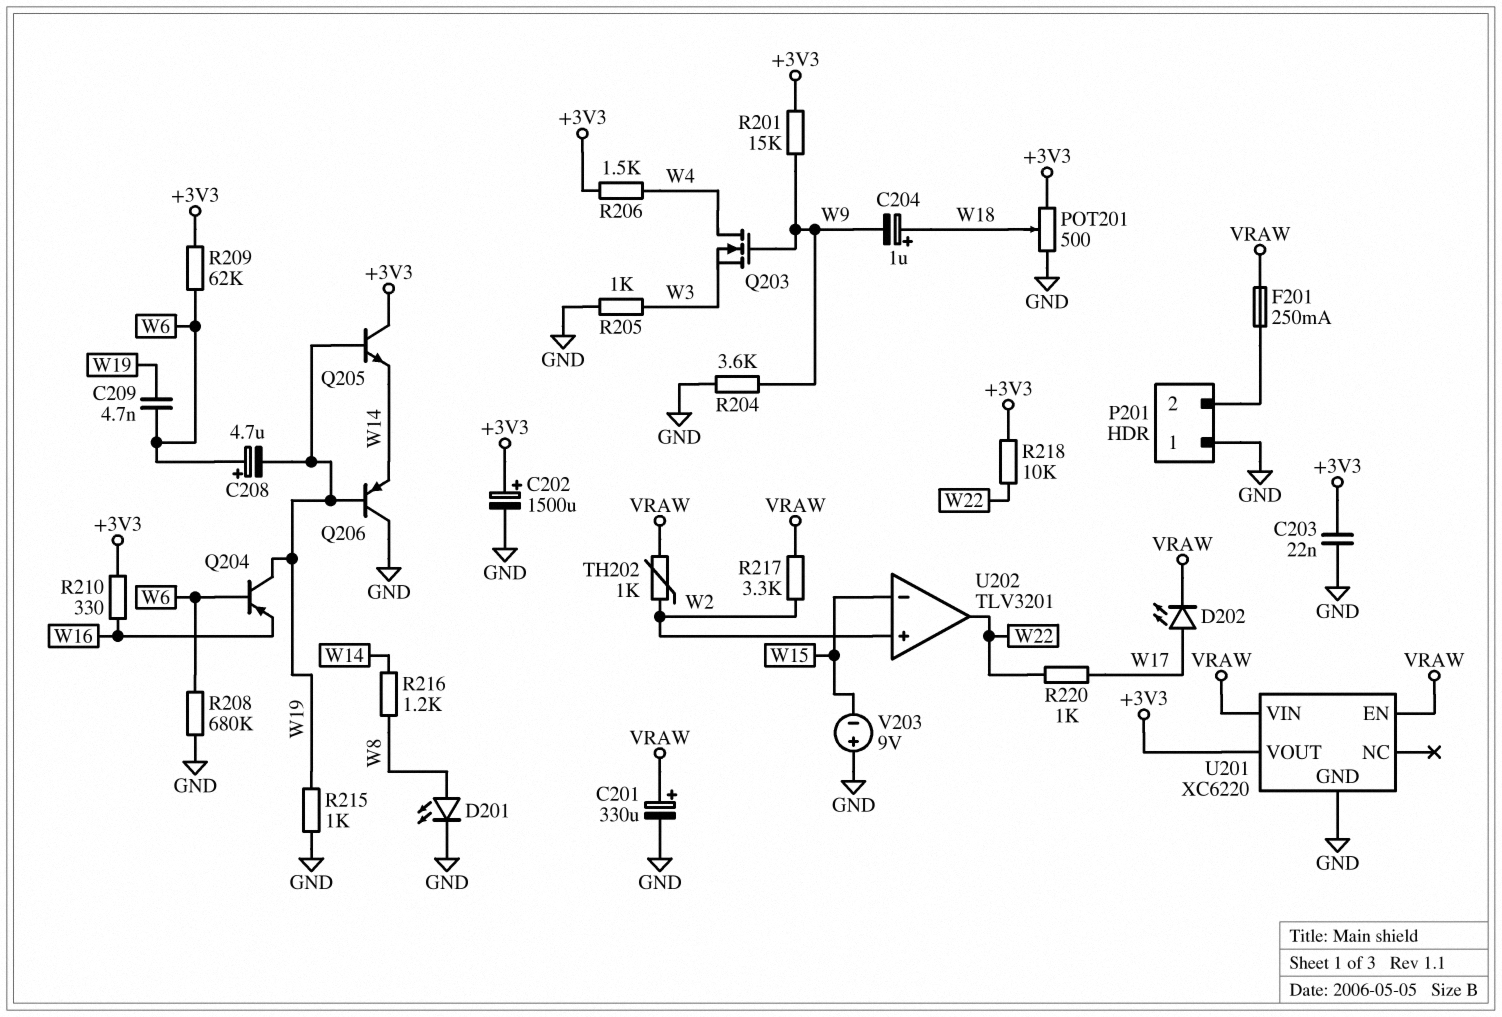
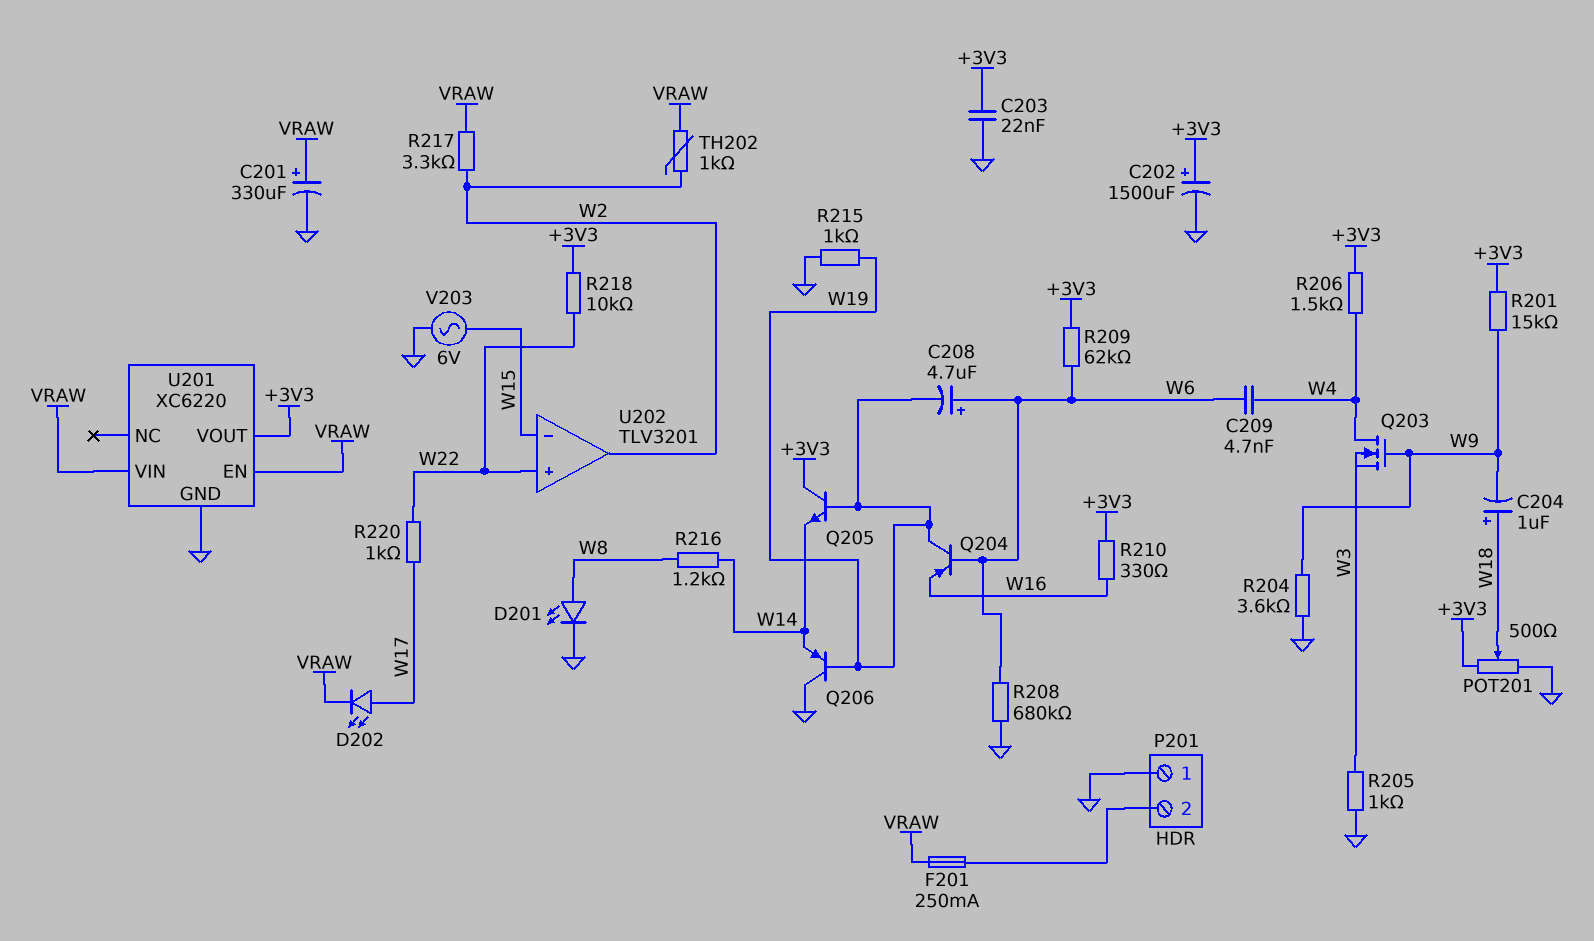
C209: 4.7nF (W6, W19) -> 4.7nF (W4, W6)
U202 pin in+: W2 -> W22
U202 pin out: W22 -> W2
V203: 9V (plus GND, minus W15) -> AC 6V (GND, W15)

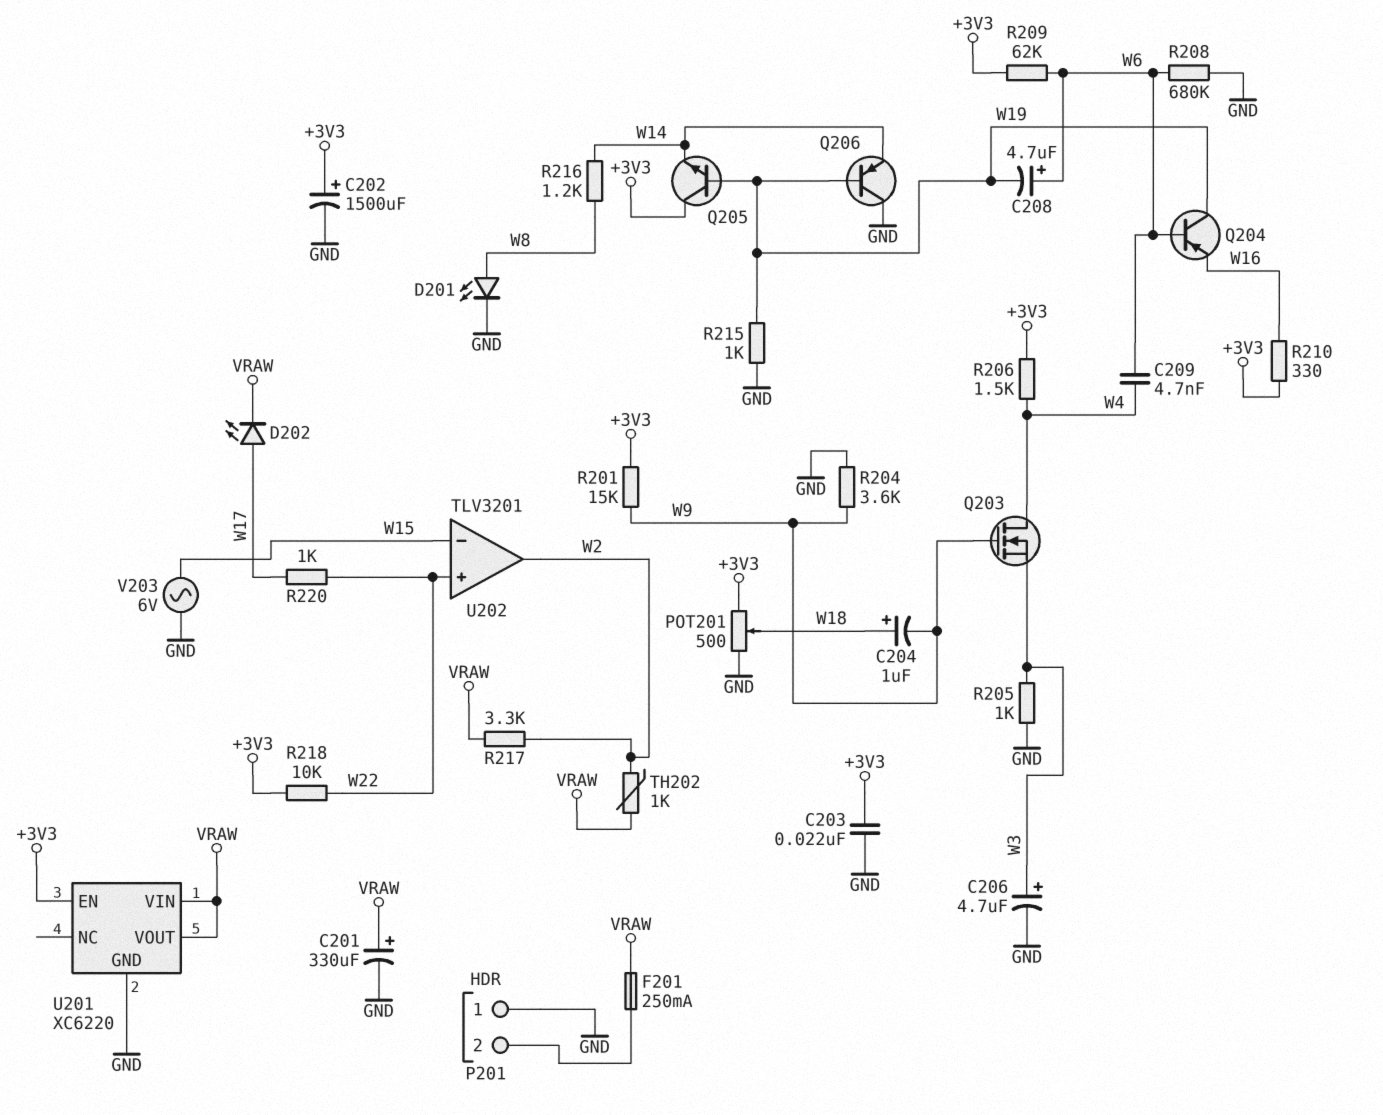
C206: none -> 4.7uF (plus W3, minus GND)
U201 pin EN: VRAW -> +3V3
U201 pin VOUT: +3V3 -> VRAW

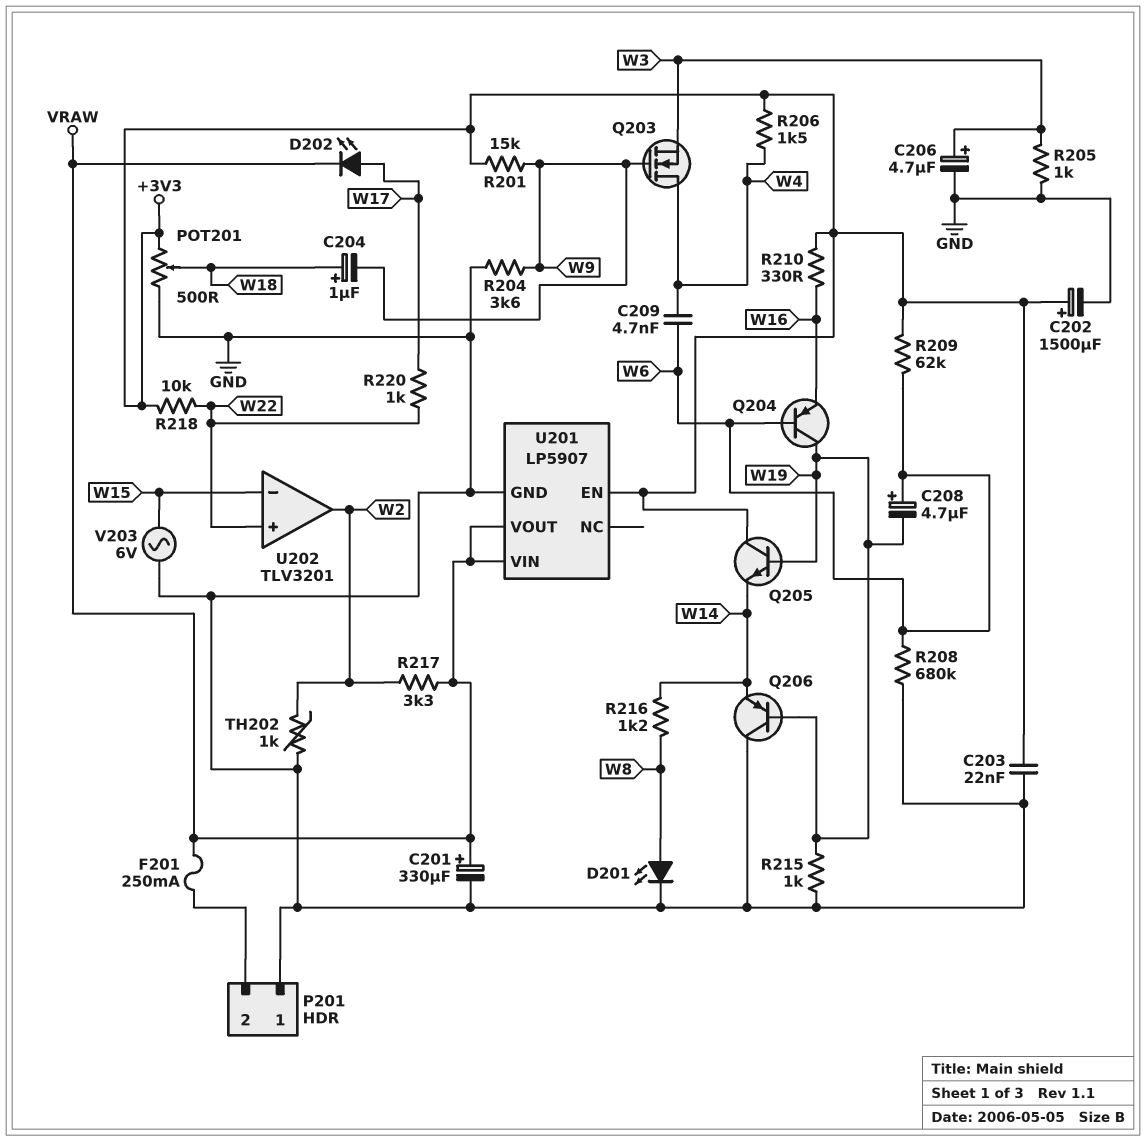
TH202: 1k (VRAW, W2) -> 1k (GND, W2)
U201: XC6220 -> LP5907

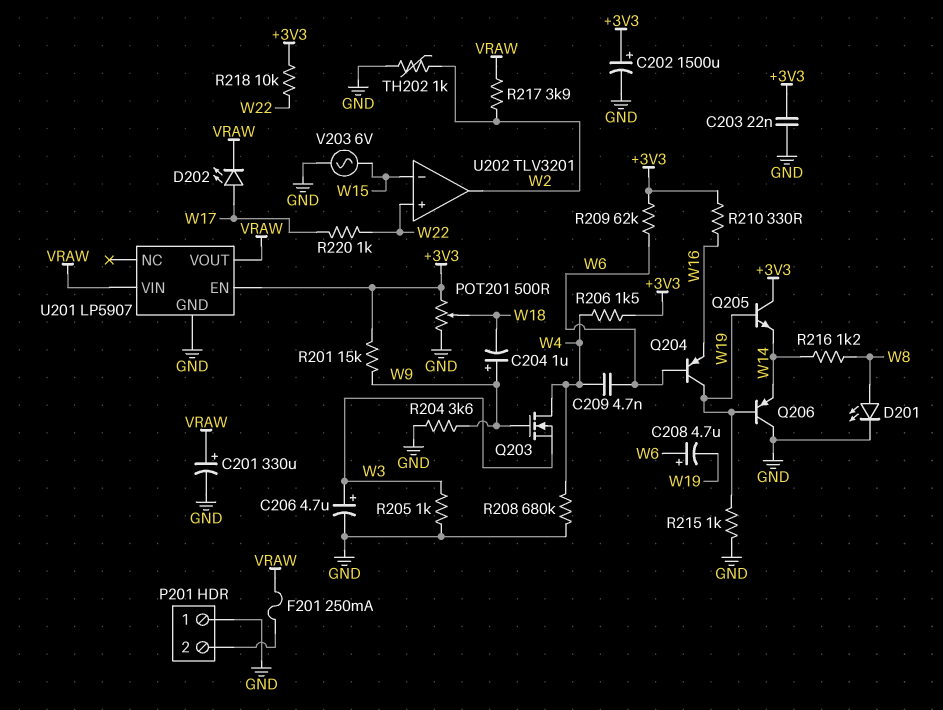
C204: 1uF (plus W18, minus W9) -> 1uF (plus W9, minus W18)
R208: 680k (GND, W6) -> 680k (GND, W4)
R217: 3.3k (VRAW, W2) -> 3.9k (VRAW, W2)

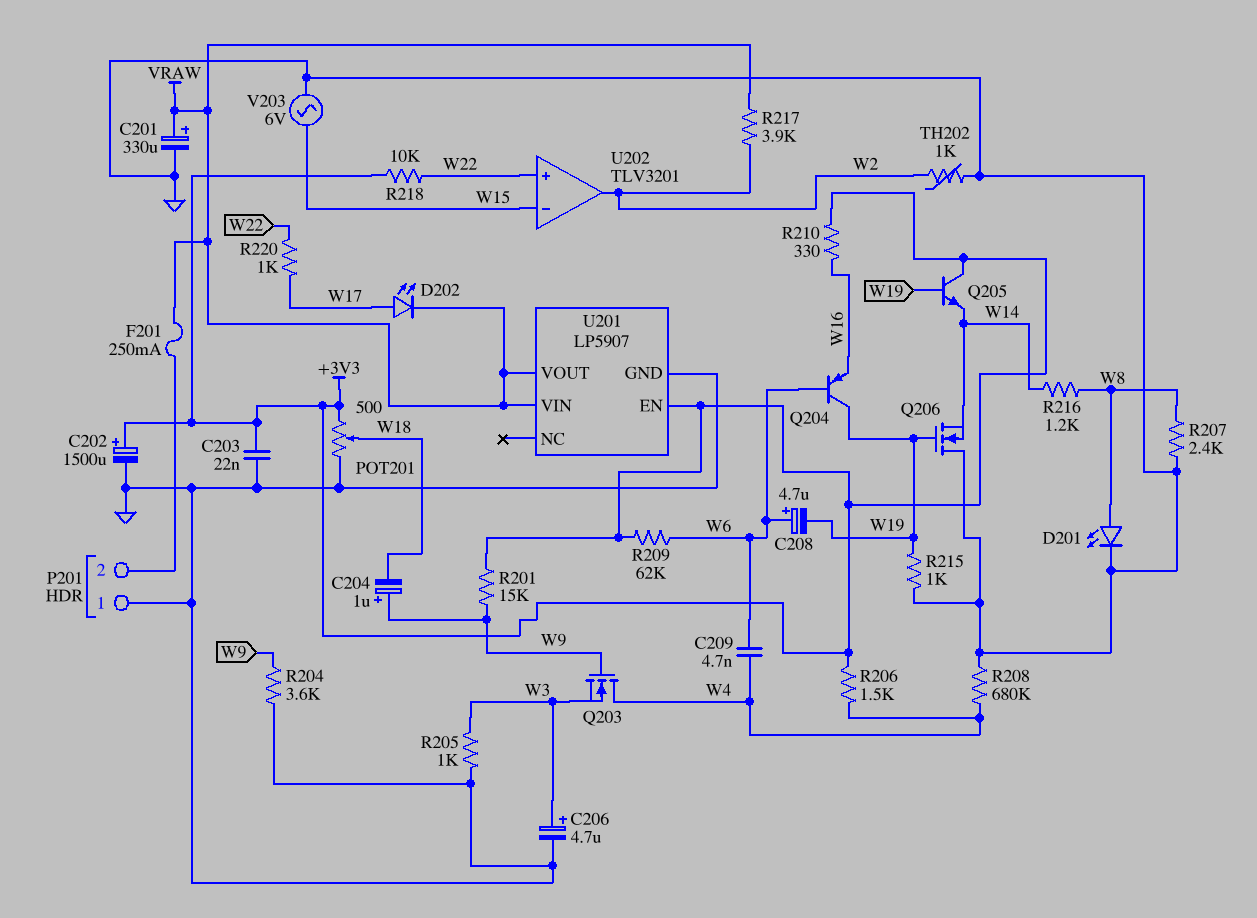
Q206: PNP (B W19, C GND, E W14) -> NMOS (G W19, D GND, S W14)
R207: none -> 2.4k (GND, W8)

